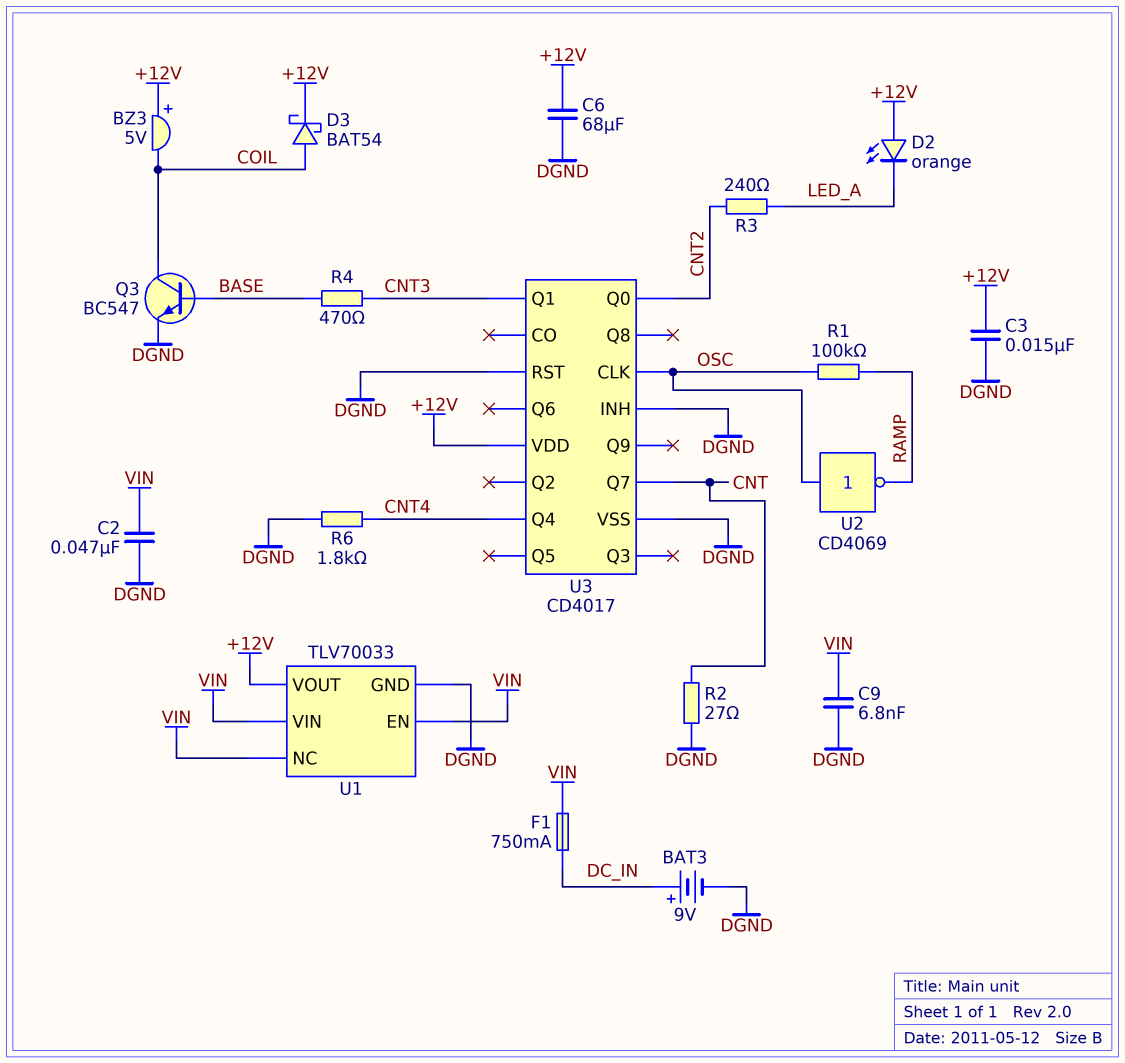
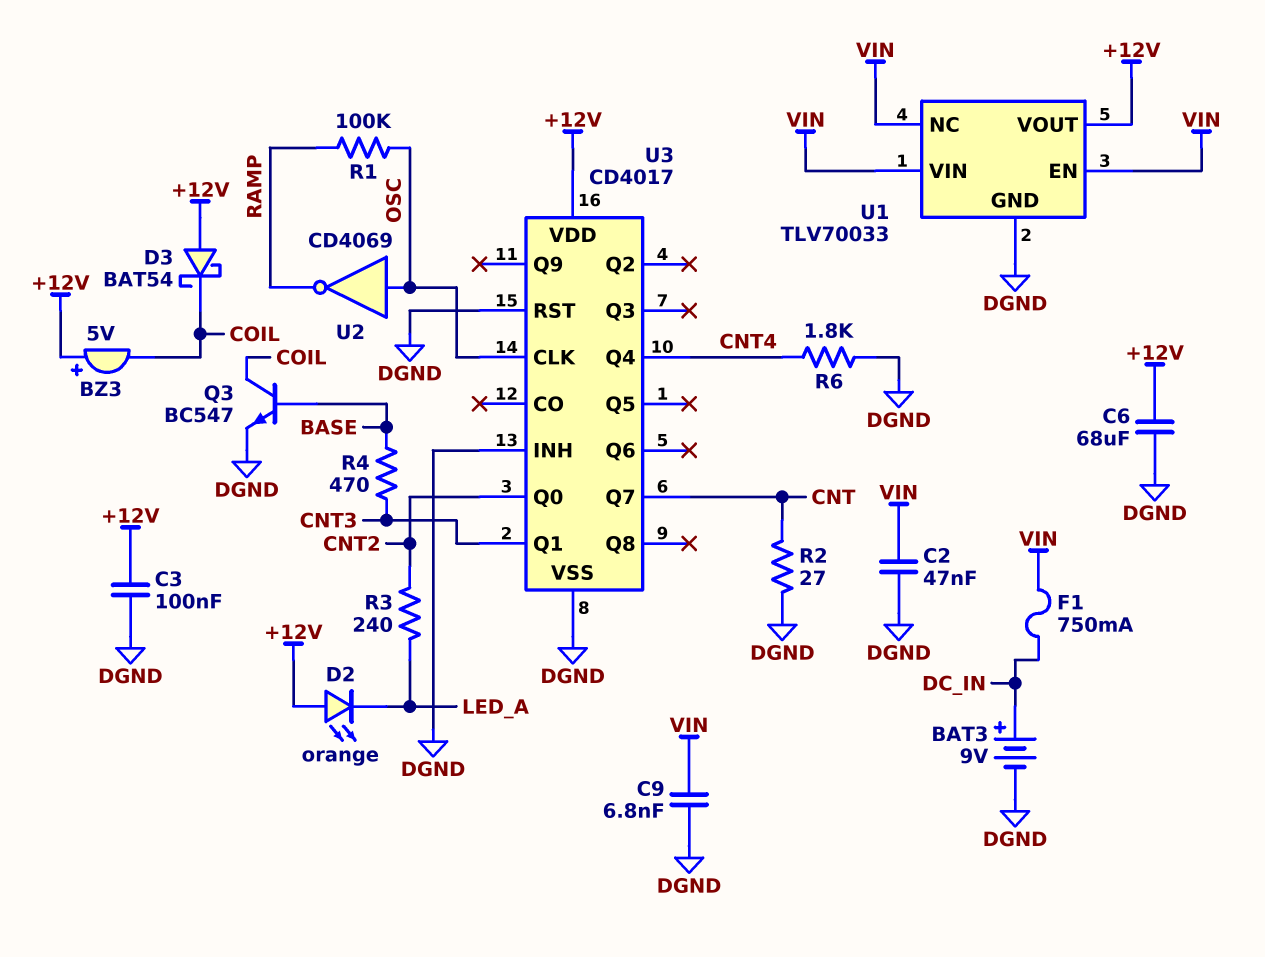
C3: 15nF (+12V, DGND) -> 100nF (+12V, DGND)
D3: schottky BAT54 (A COIL, K +12V) -> schottky BAT54 (A +12V, K COIL)

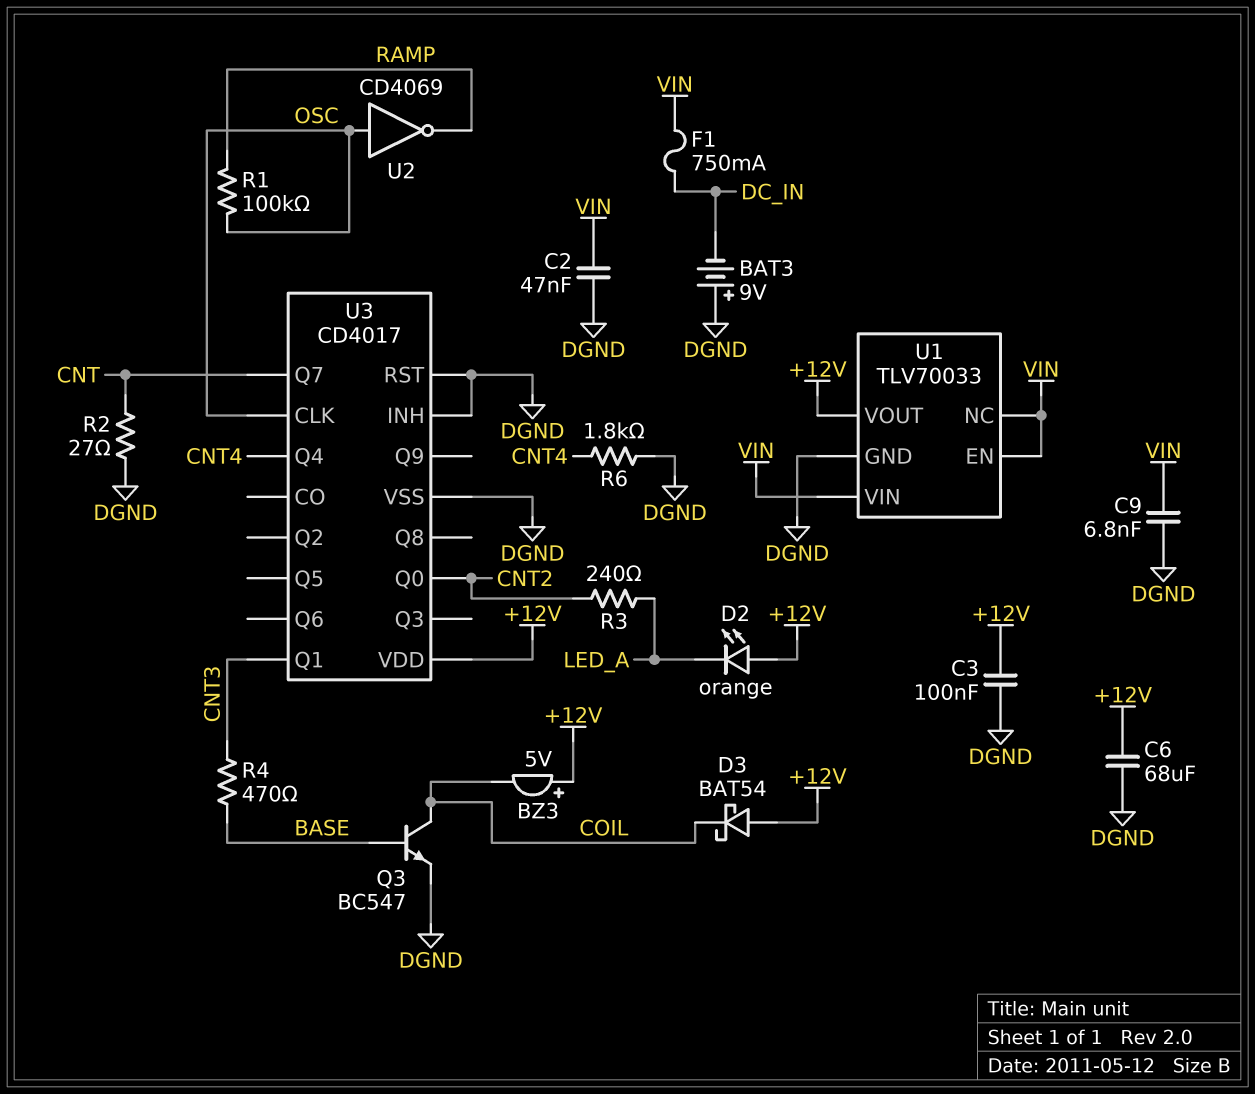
BAT3: 9V (plus DC_IN, minus DGND) -> 9V (plus DGND, minus DC_IN)

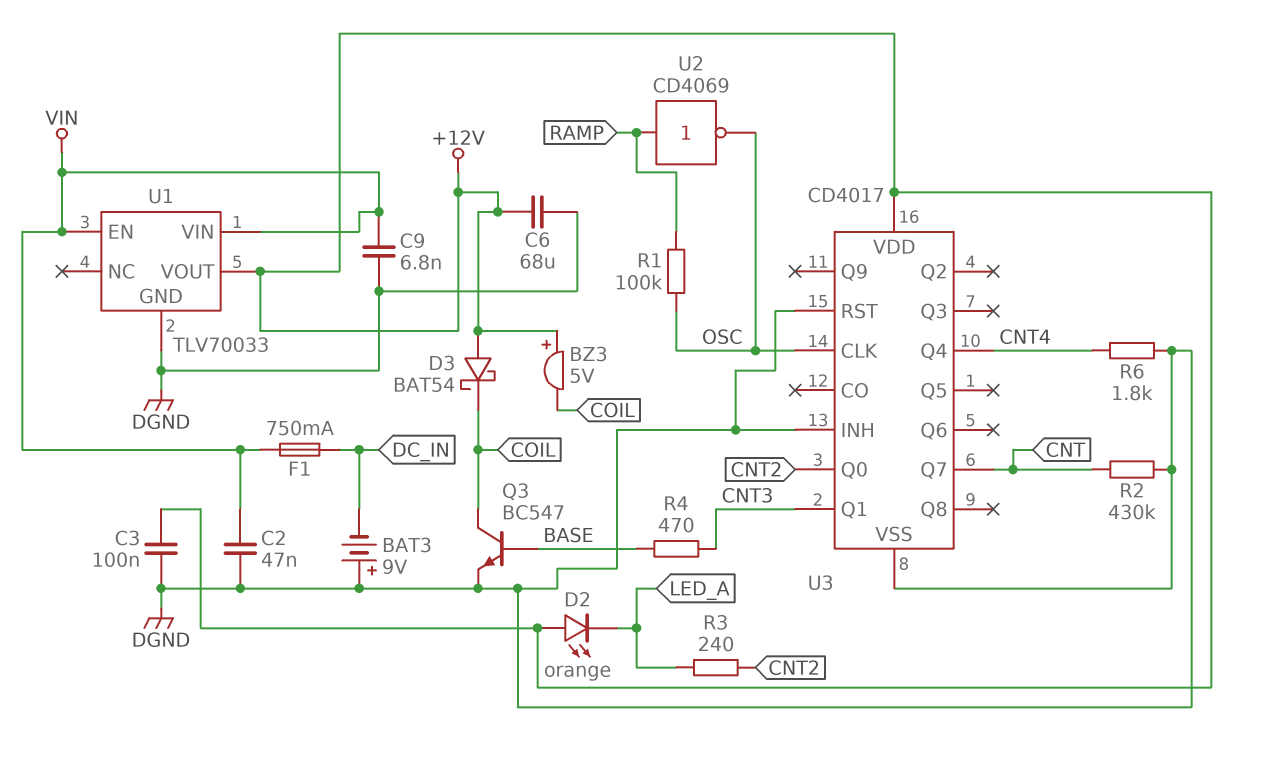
R2: 27 (CNT, DGND) -> 430k (CNT, DGND)
U1 pin NC: VIN -> none
U2: NOT CD4069 (in OSC, out RAMP) -> NOT CD4069 (in RAMP, out OSC)

